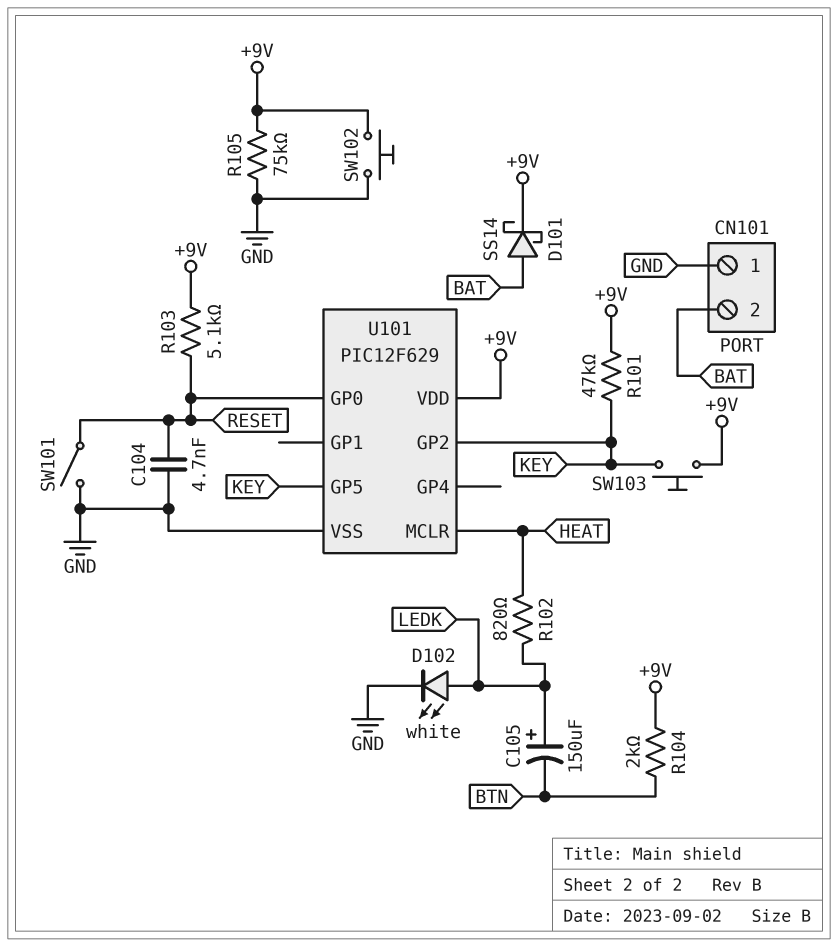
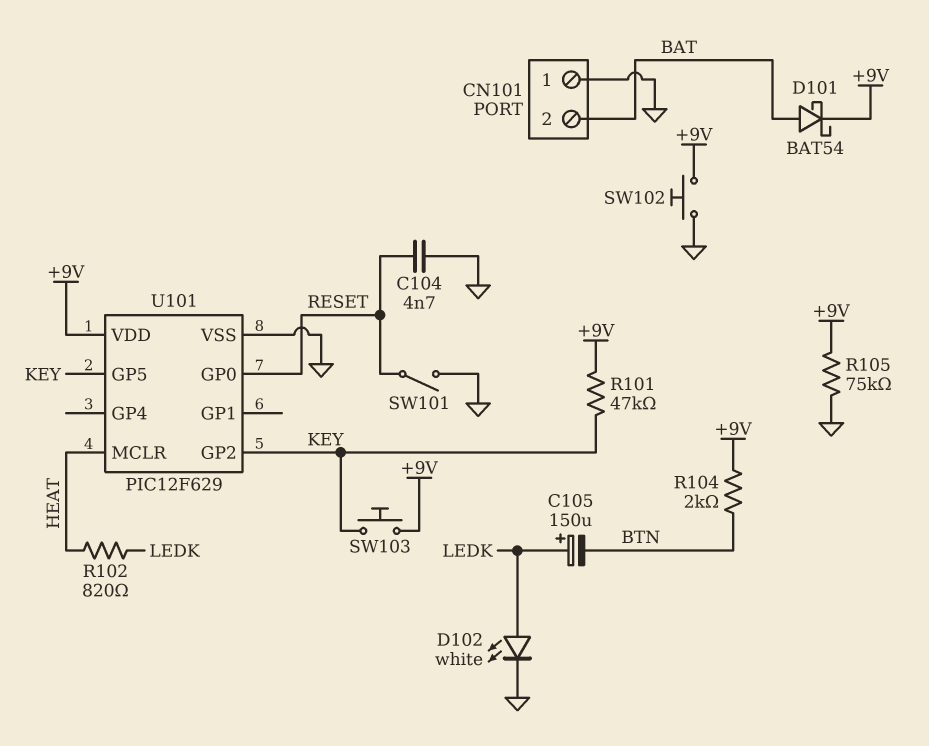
D101: schottky SS14 (A BAT, K +9V) -> schottky BAT54 (A BAT, K +9V)
R103: 5.1k (+9V, RESET) -> none

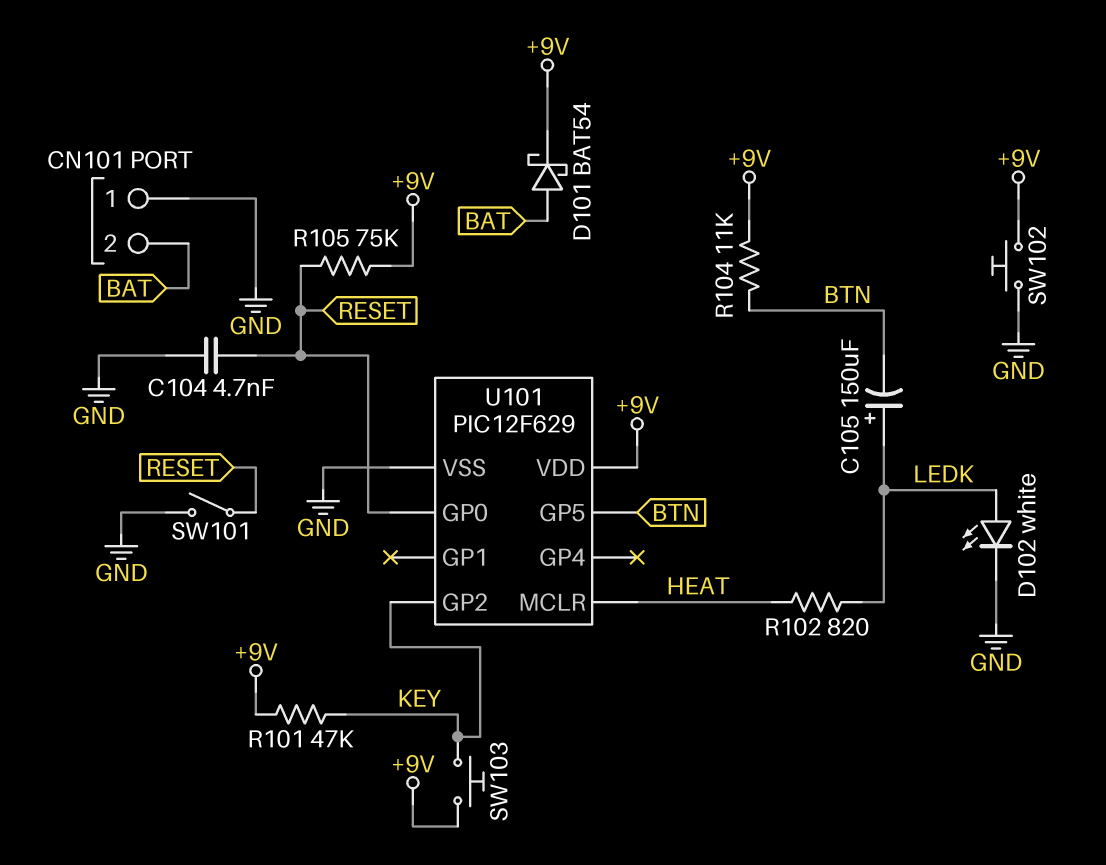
R104: 2k (+9V, BTN) -> 11k (+9V, BTN)
R105: 75k (+9V, GND) -> 75k (+9V, RESET)
U101 pin GP5: KEY -> BTN

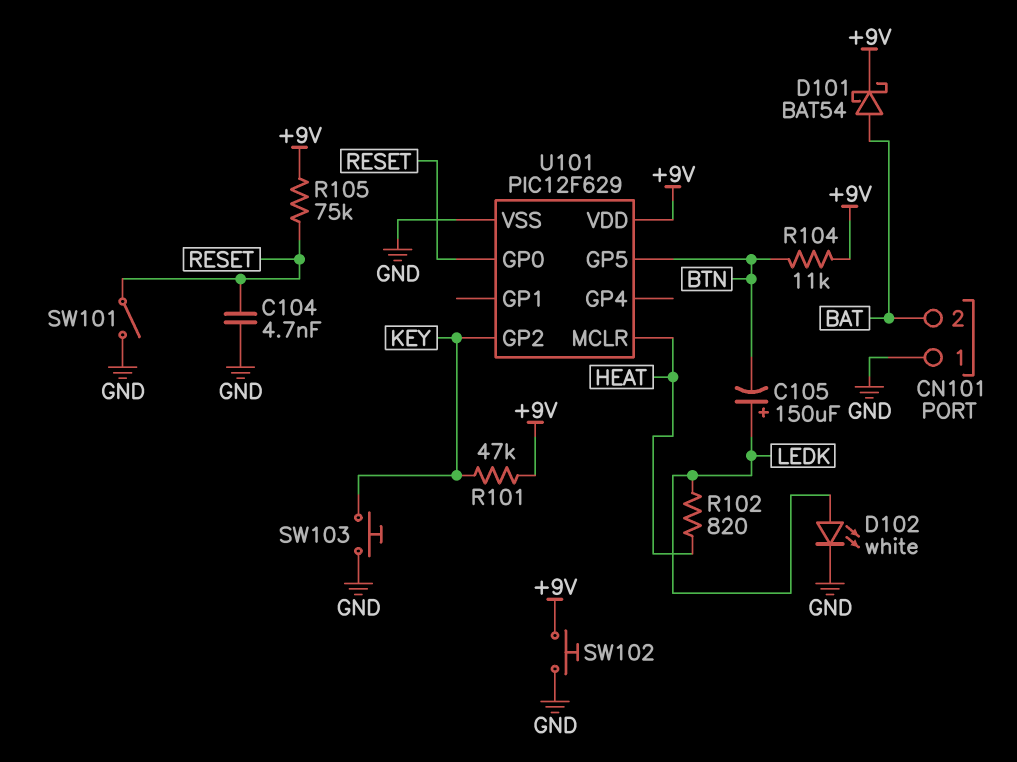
SW103: button (+9V, KEY) -> button (GND, KEY)

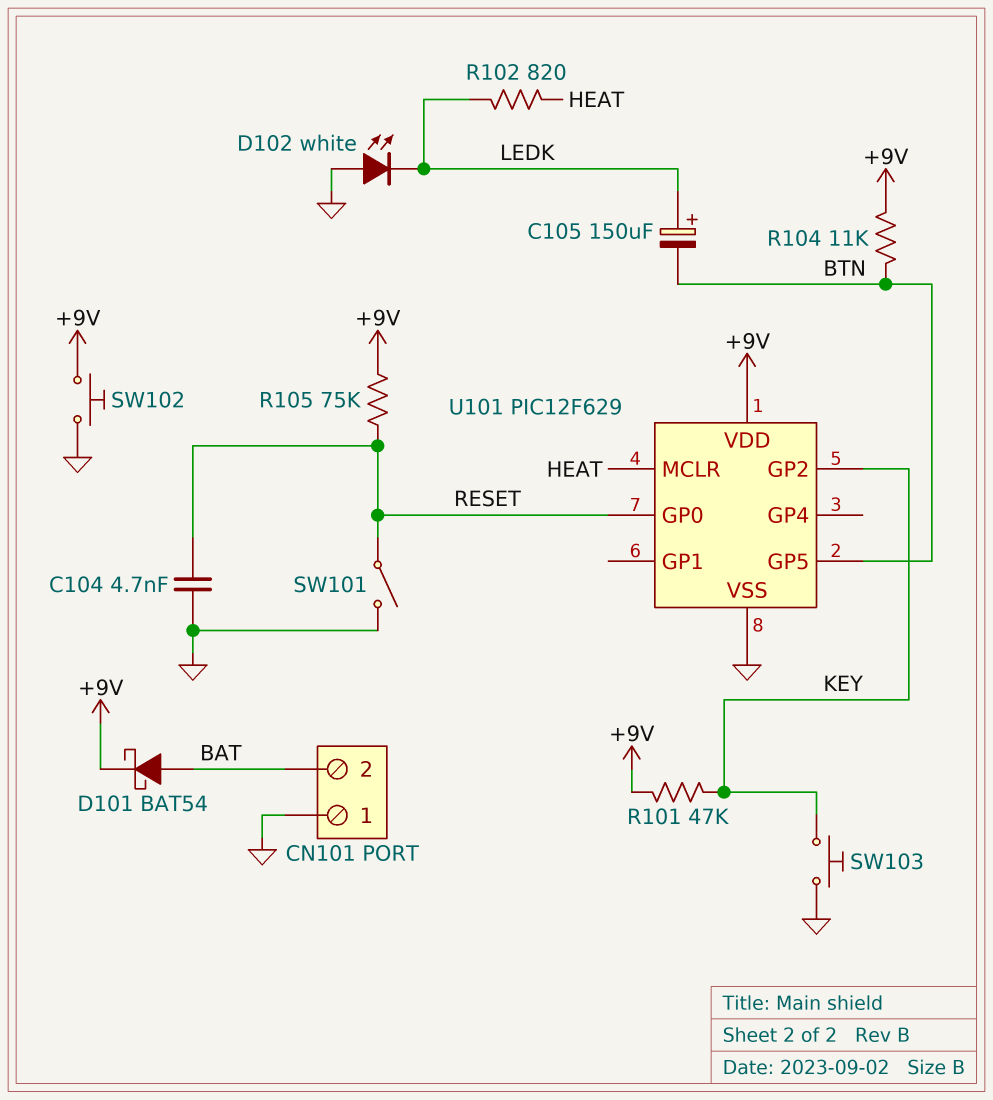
D102: LED white (A LEDK, K GND) -> LED white (A GND, K LEDK)

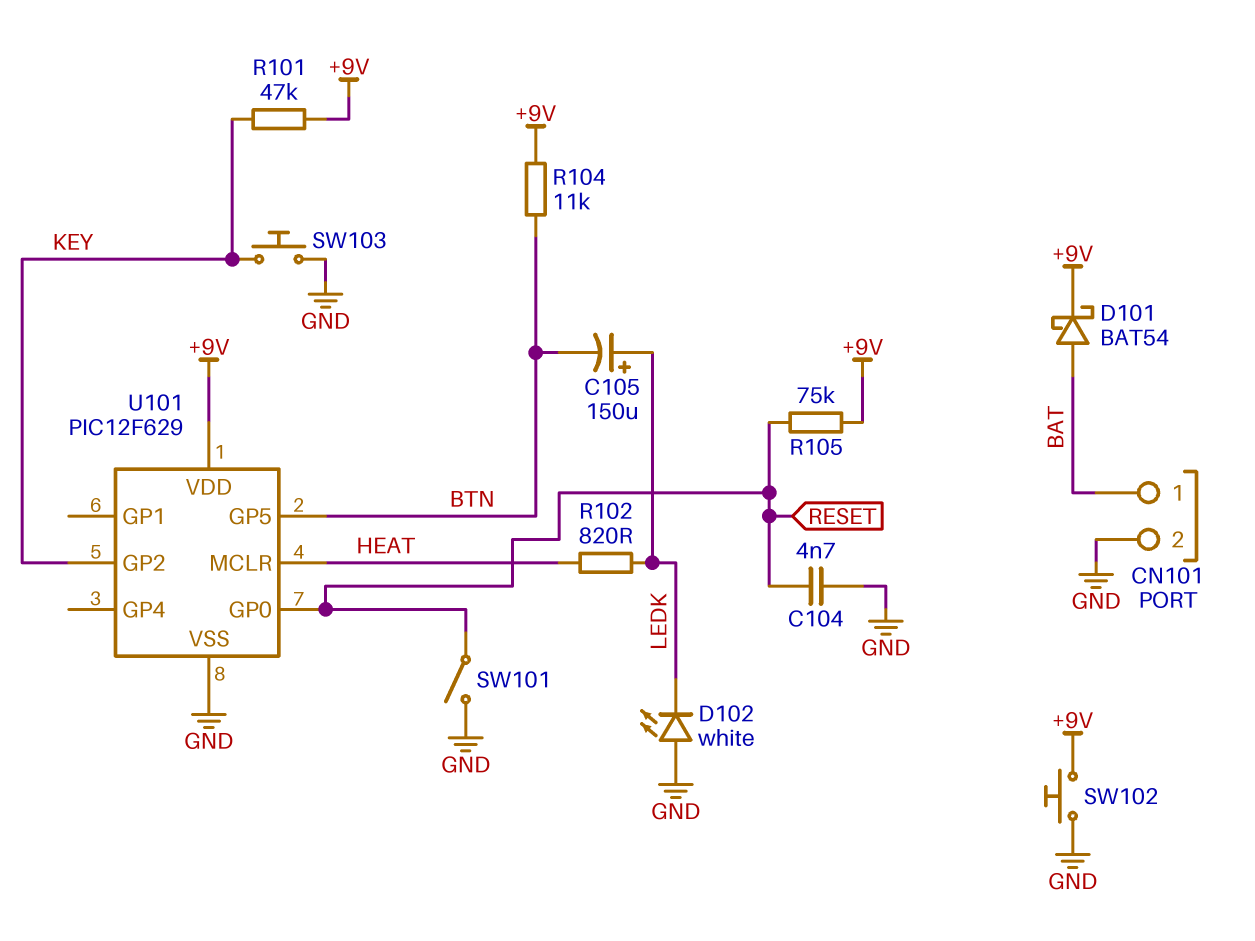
CN101 pin 1: GND -> BAT
CN101 pin 2: BAT -> GND

